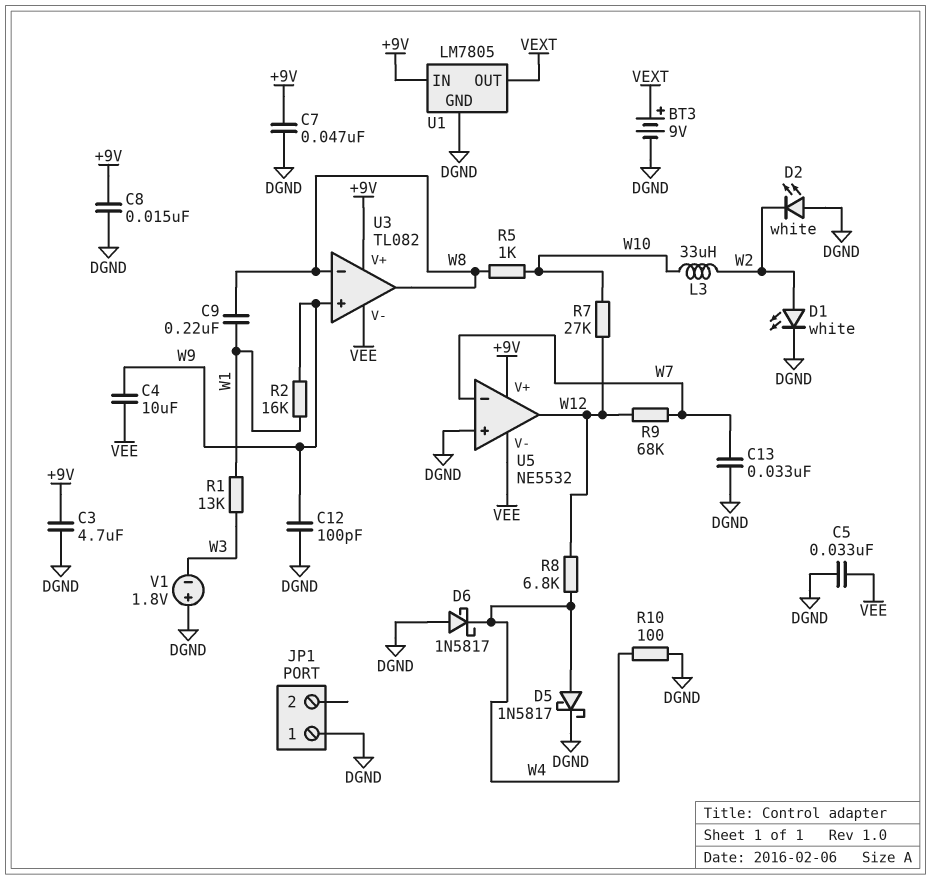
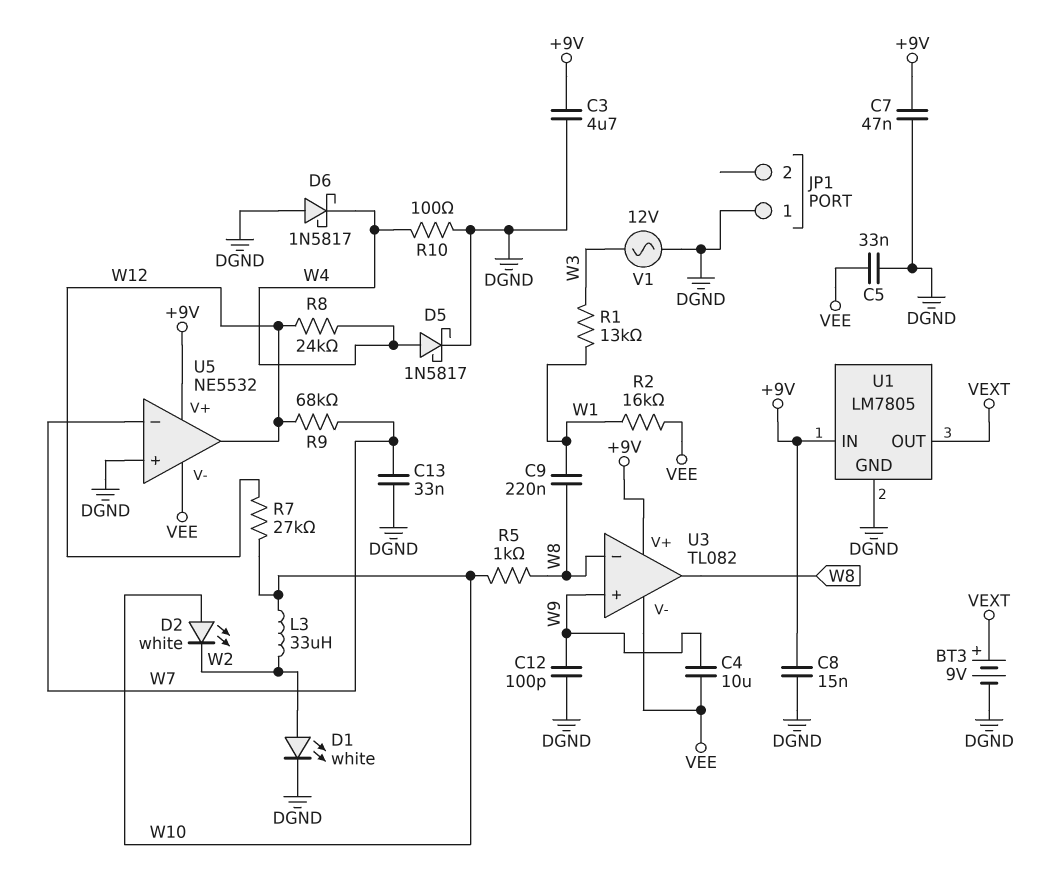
D2: LED white (A DGND, K W2) -> LED white (A W10, K W2)
R2: 16k (W1, W9) -> 16k (VEE, W1)
R8: 6.8k (W4, W12) -> 24k (W4, W12)
V1: 1.8V (plus DGND, minus W3) -> AC 12V (DGND, W3)

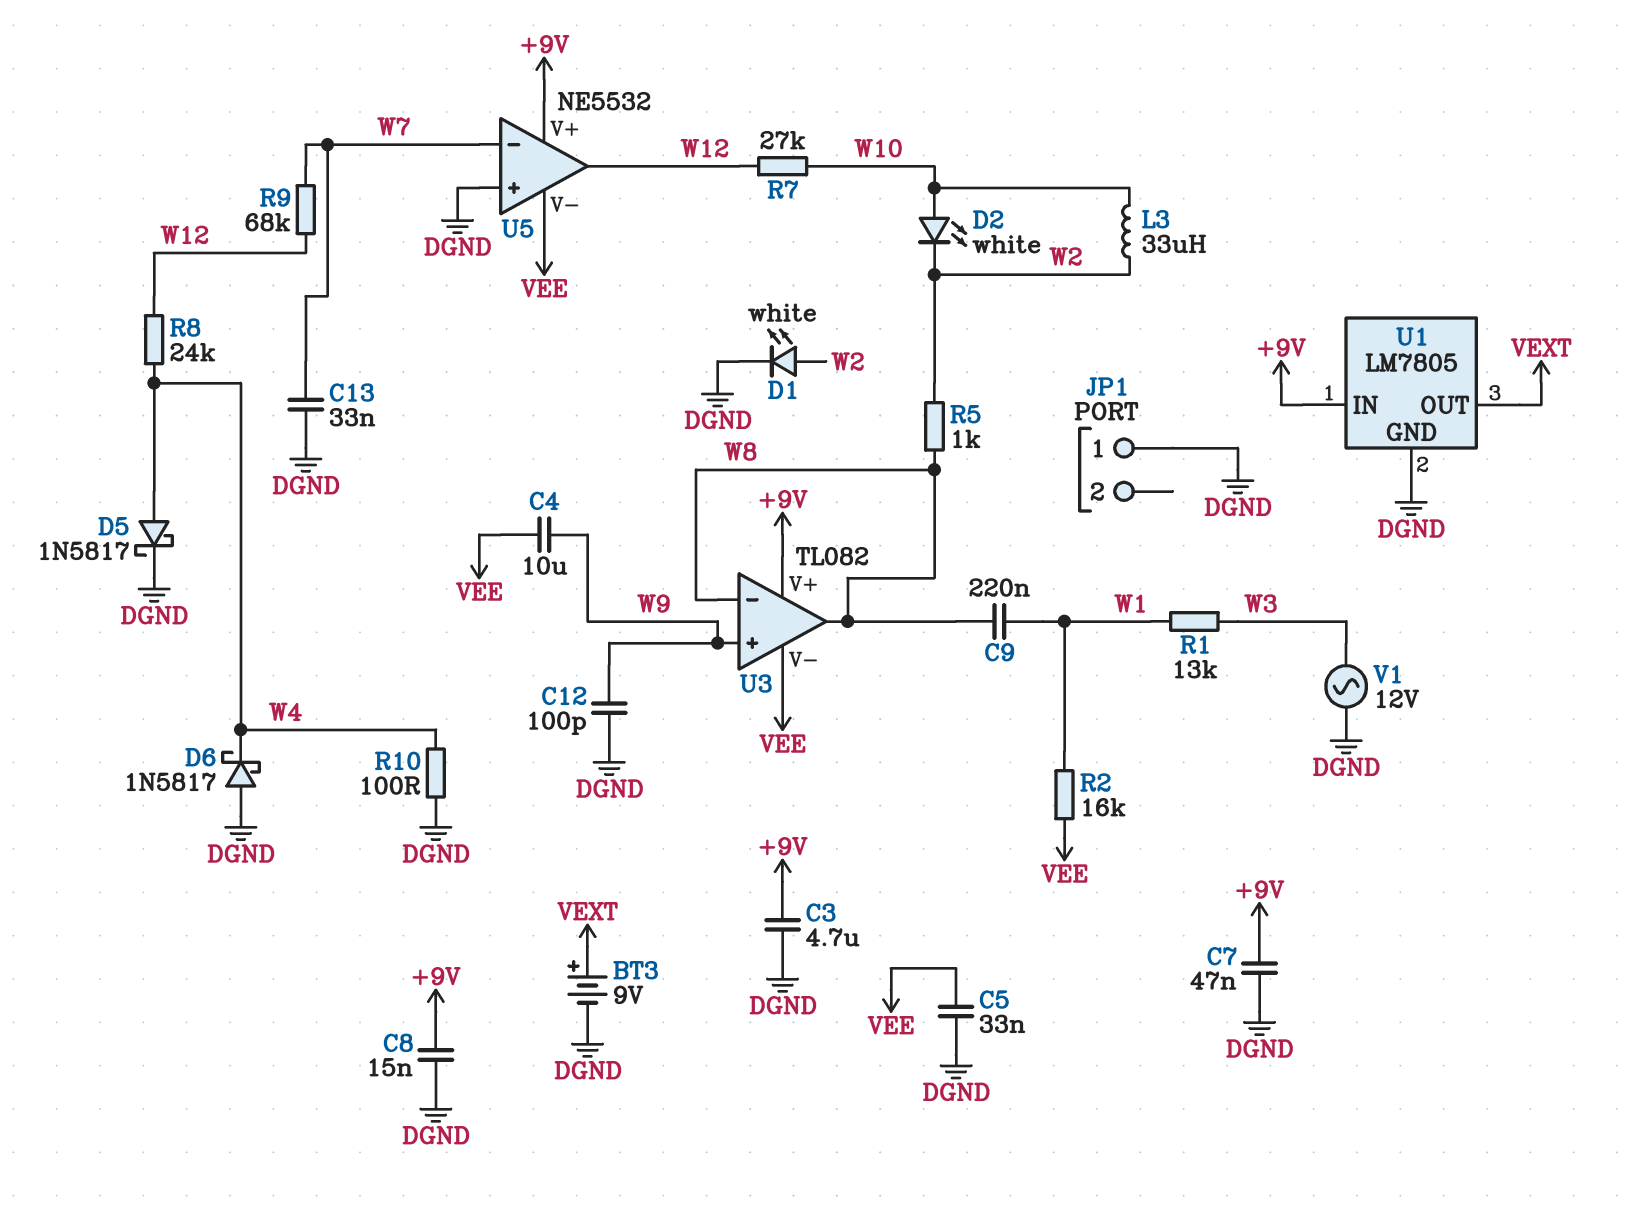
R5: 1k (W8, W10) -> 1k (W2, W8)

